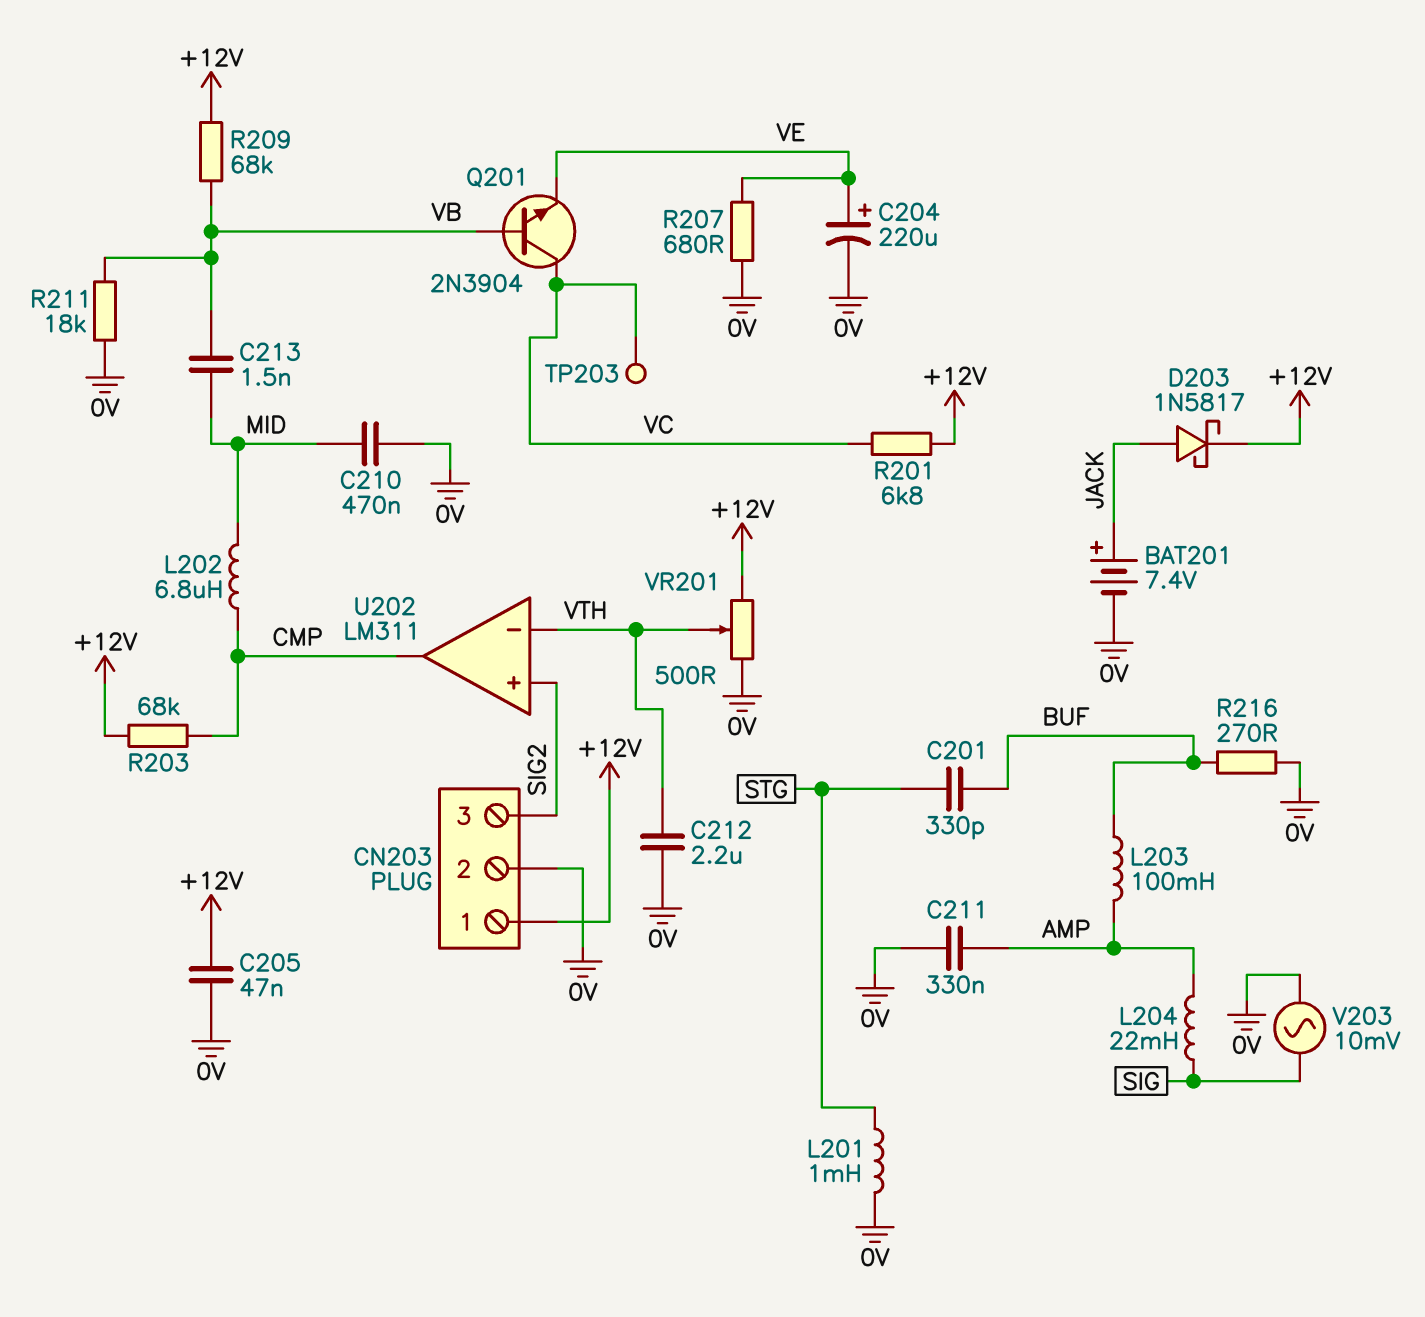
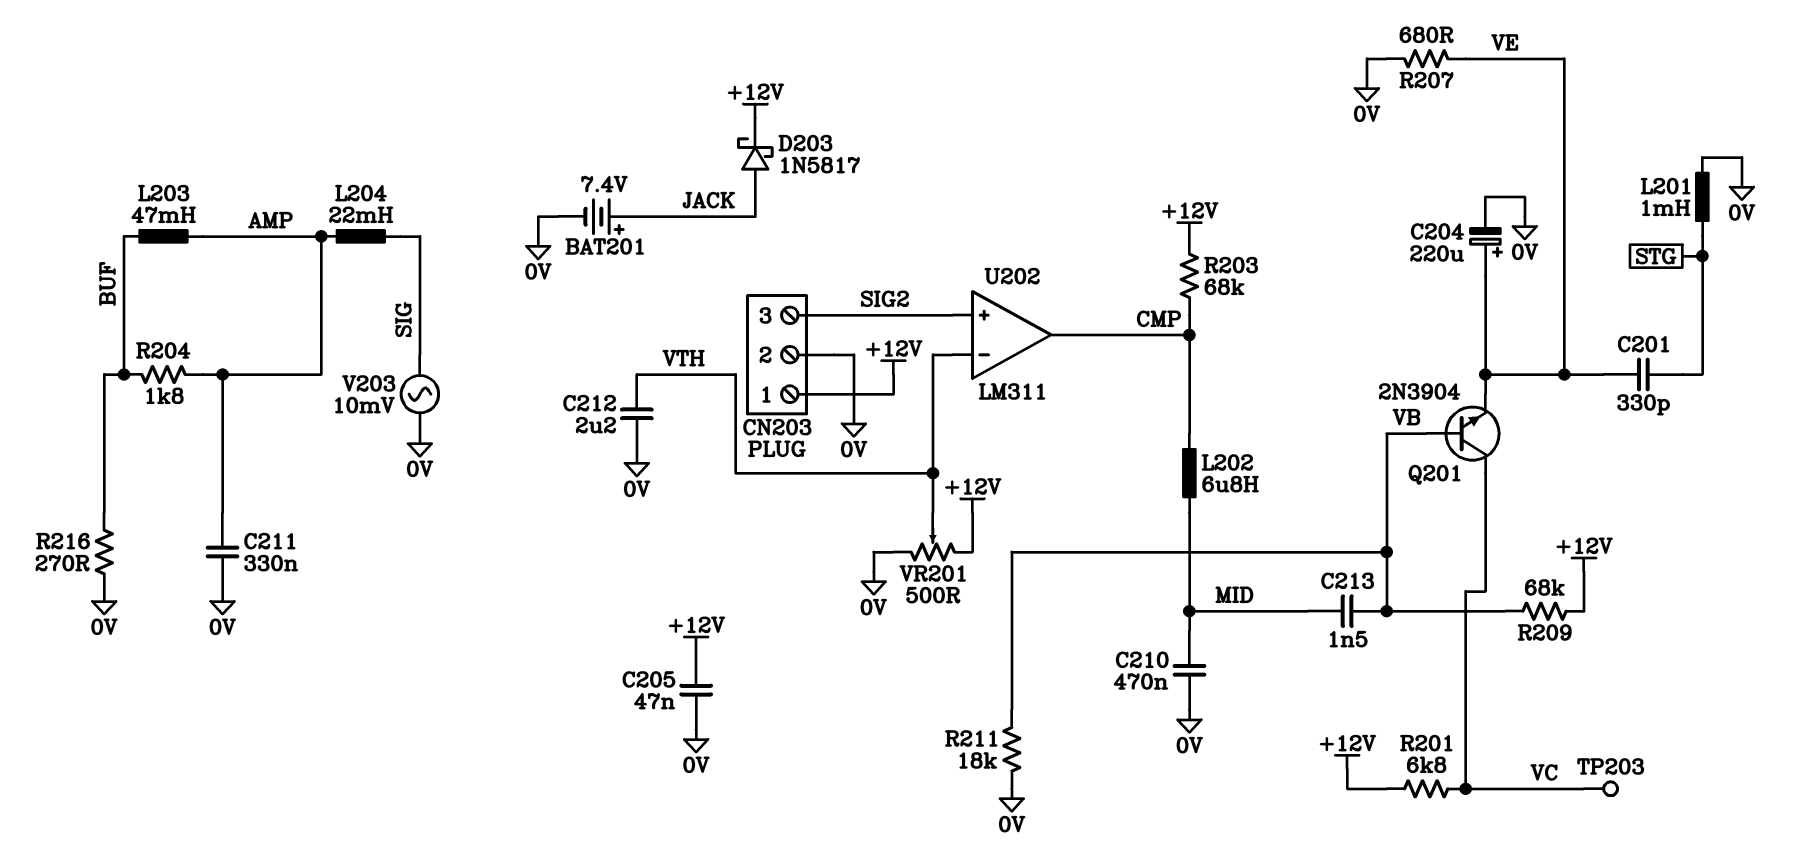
C201: 330pF (BUF, STG) -> 330pF (STG, VE)
L203: 100mH (AMP, BUF) -> 47mH (AMP, BUF)
R204: none -> 1.8k (AMP, BUF)

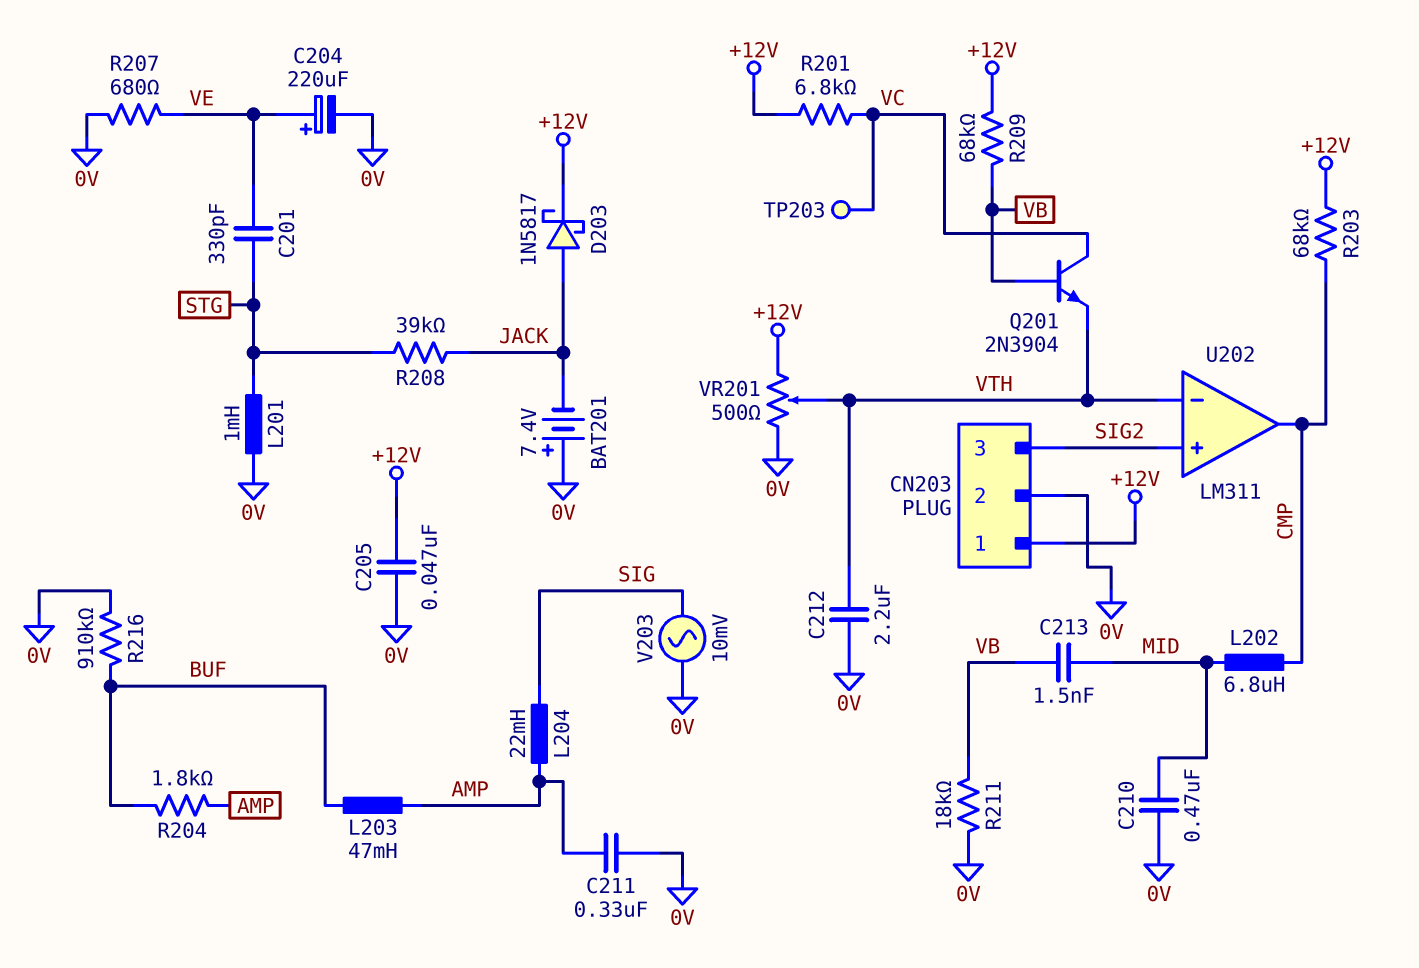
BAT201: 7.4V (plus JACK, minus 0V) -> 7.4V (plus 0V, minus JACK)
Q201: NPN 2N3904 (B VB, C VC, E VE) -> NPN 2N3904 (B VB, C VC, E VTH)
R208: none -> 39k (JACK, STG)
R216: 270 (0V, BUF) -> 910k (0V, BUF)

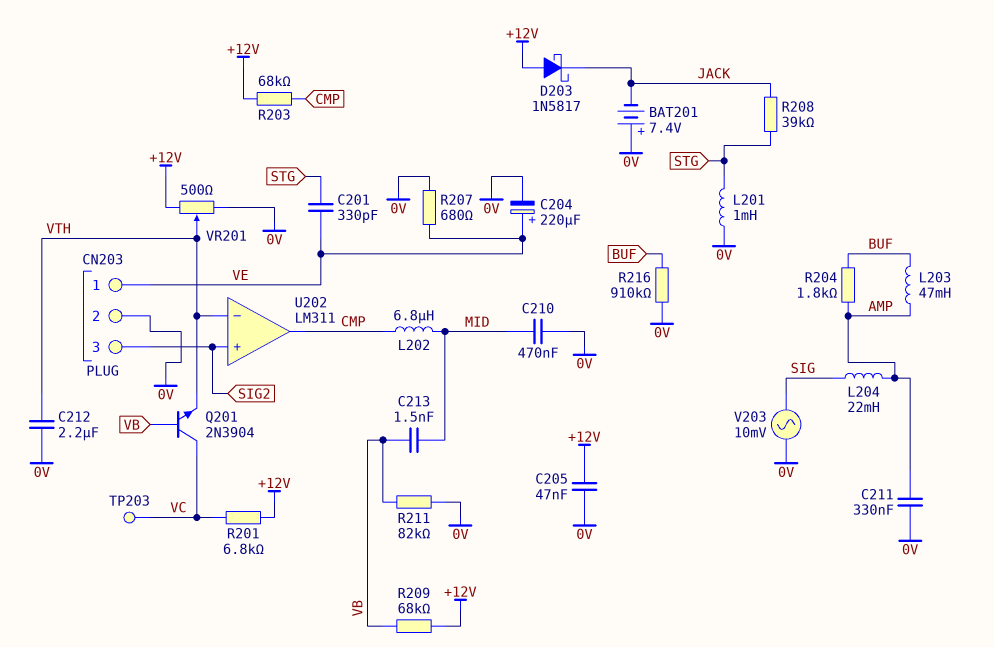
CN203 pin 1: +12V -> VE
D203: schottky 1N5817 (A JACK, K +12V) -> schottky 1N5817 (A +12V, K JACK)
R211: 18k (0V, VB) -> 82k (0V, VB)

